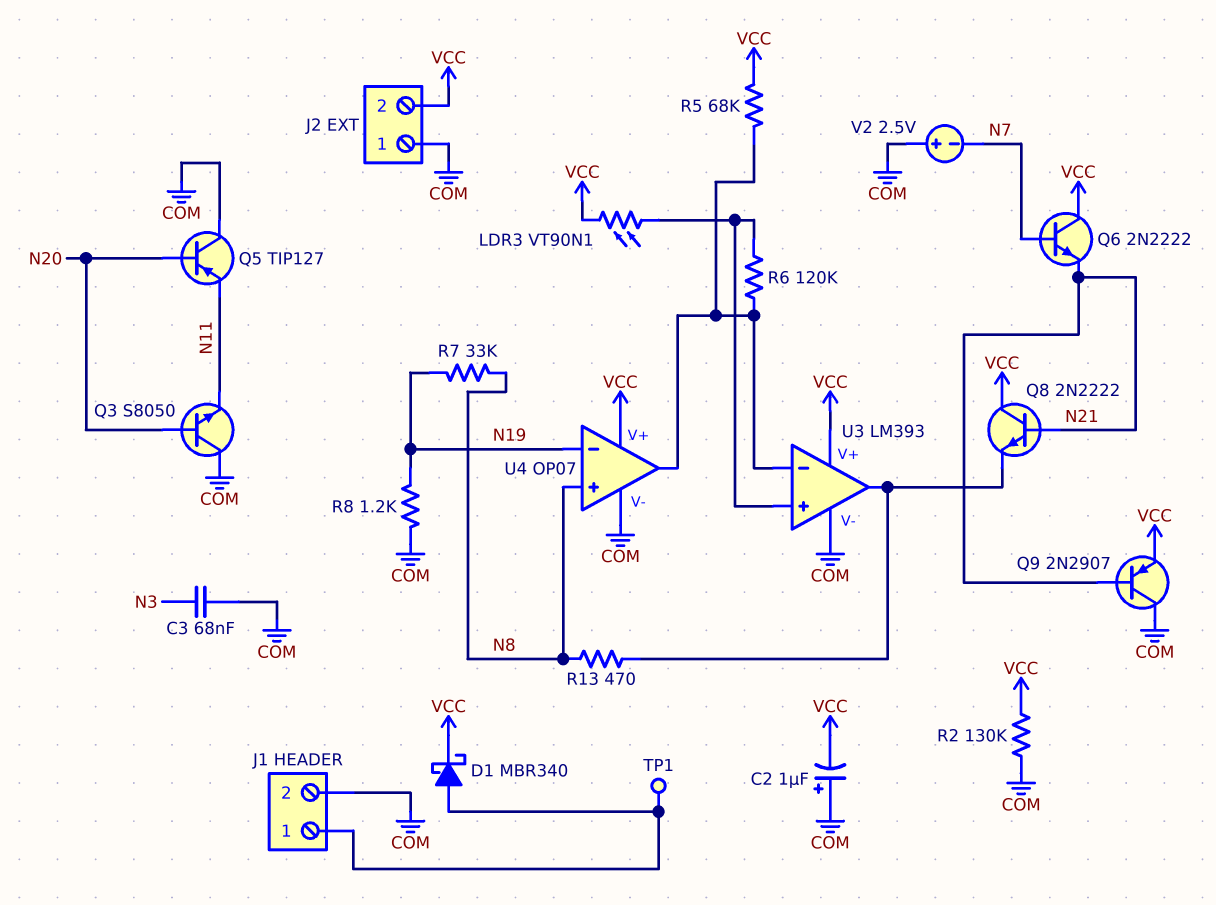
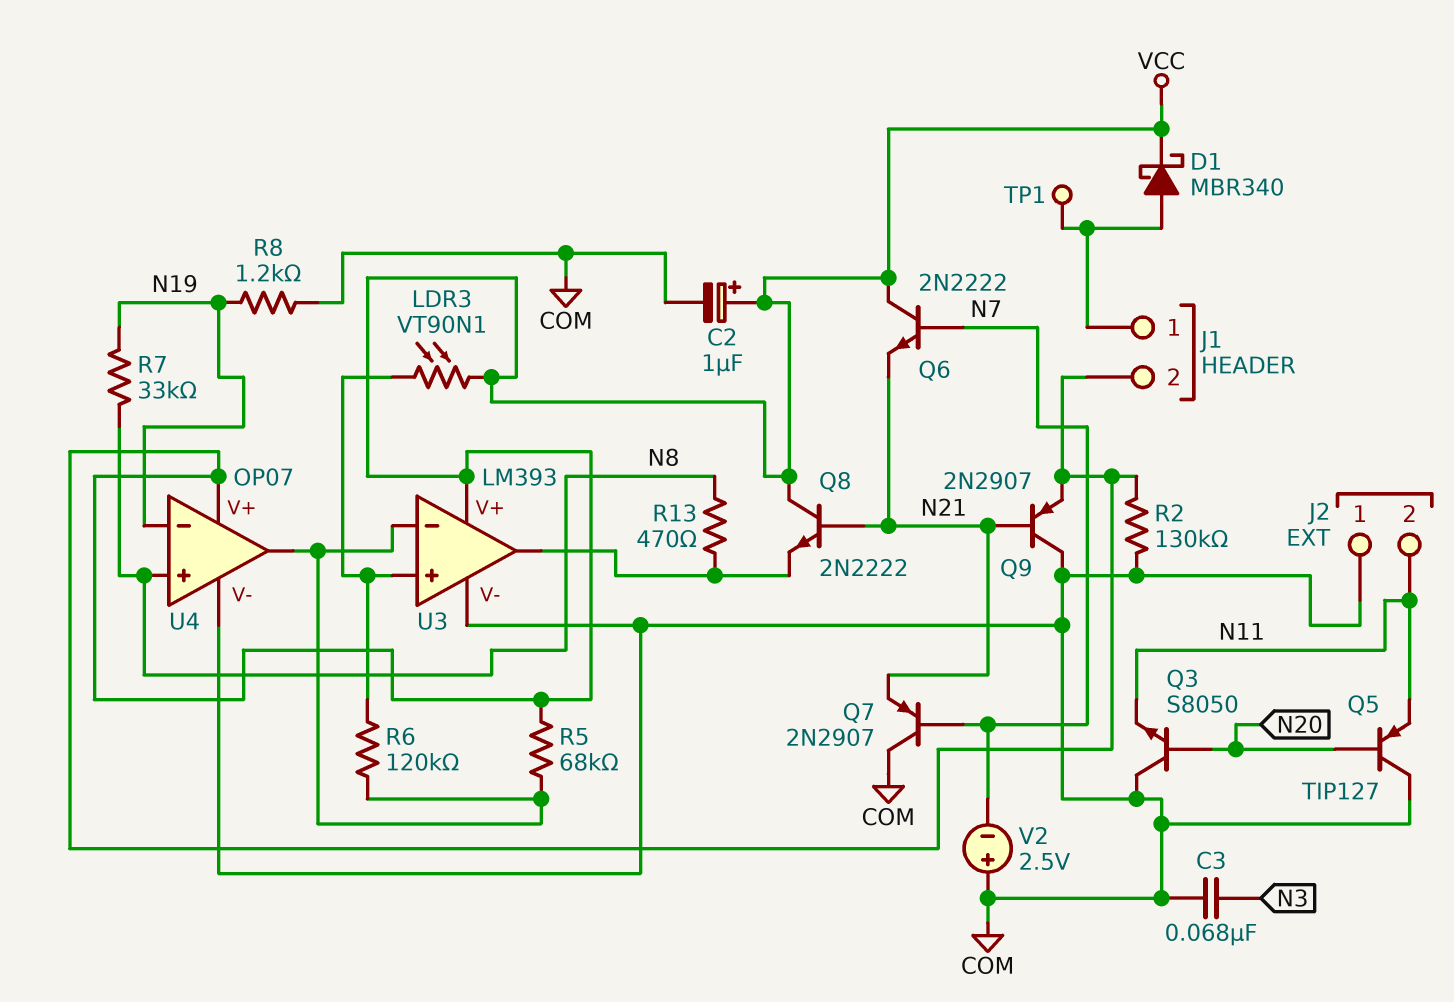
C2: 1uF (plus COM, minus VCC) -> 1uF (plus VCC, minus COM)
J1 pin 2: COM -> VCC
J2 pin 2: VCC -> N11
Q7: none -> PNP 2N2907 (B N7, C COM, E N21)

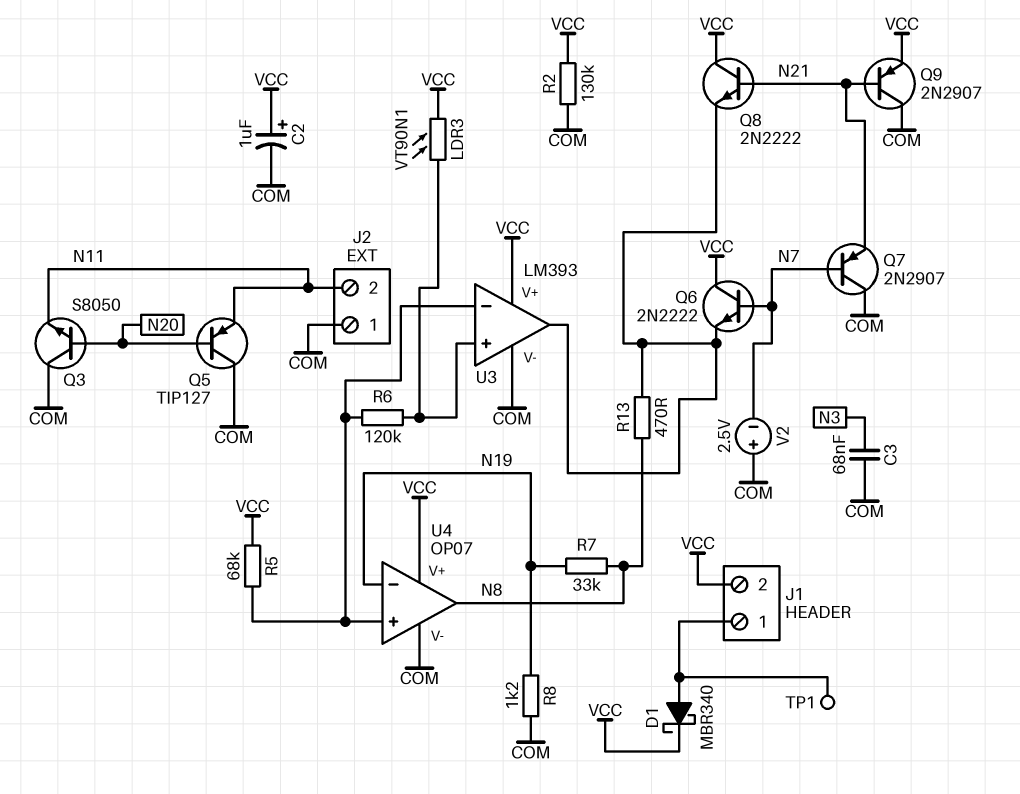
Q6: NPN 2N2222 (B N7, C VCC, E N21) -> NPN 2N2222 (B N7, C VCC, E U3/out)
U4 pin in+: N8 -> U3/in-
U4 pin out: U3/in- -> N8

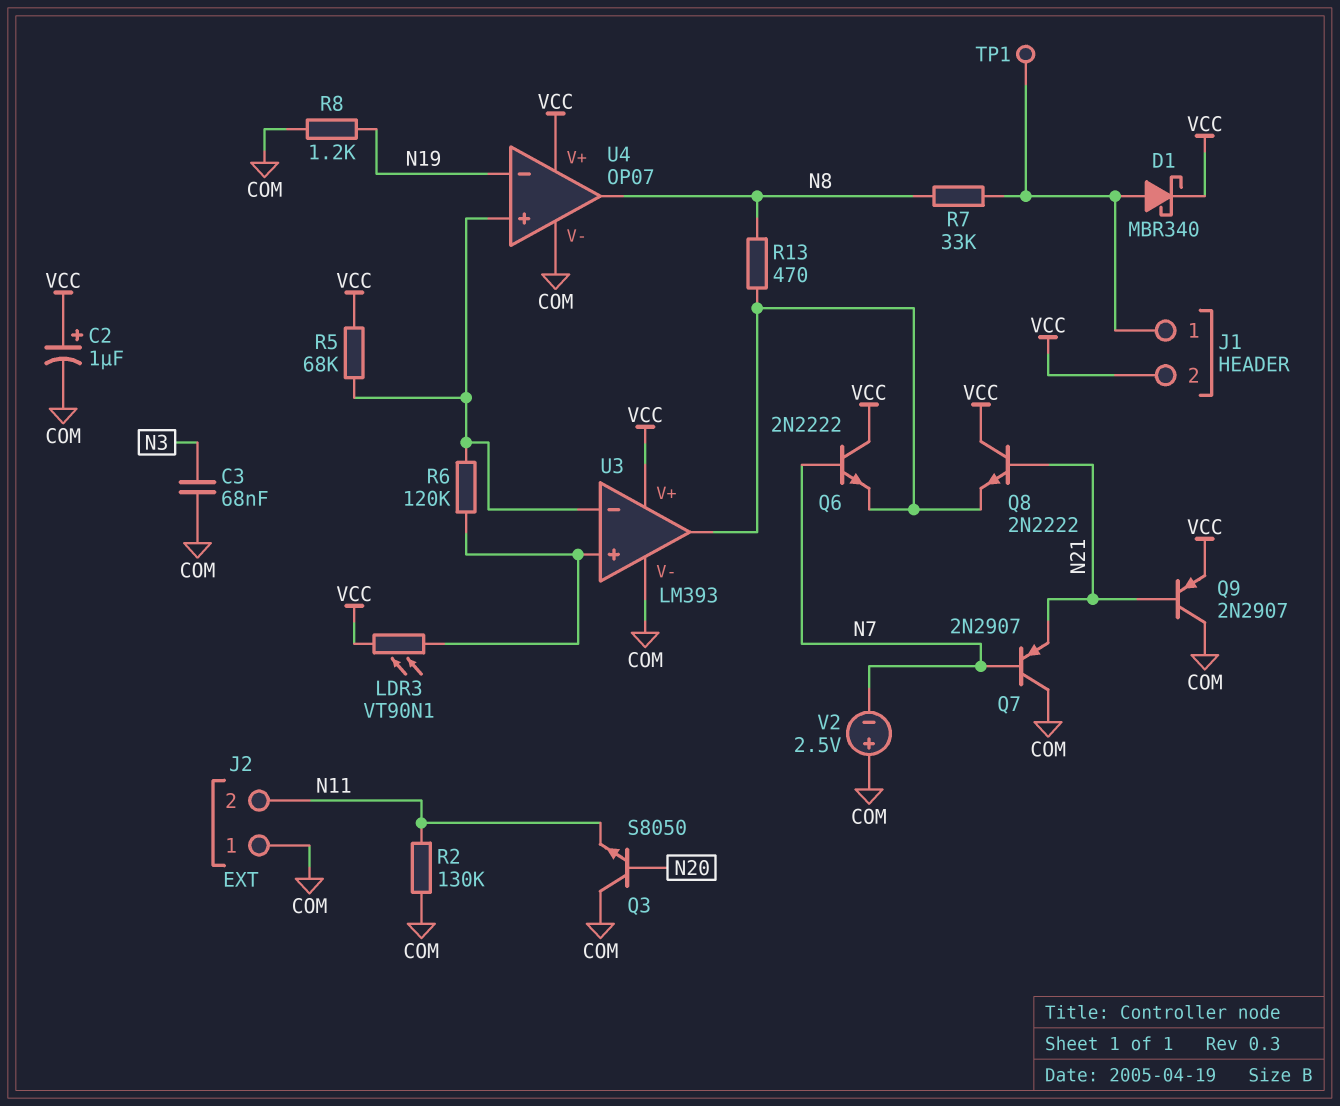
Q5: PNP TIP127 (B N20, C COM, E N11) -> none
R2: 130k (COM, VCC) -> 130k (COM, N11)
R7: 33k (N8, N19) -> 33k (J1/1, N8)

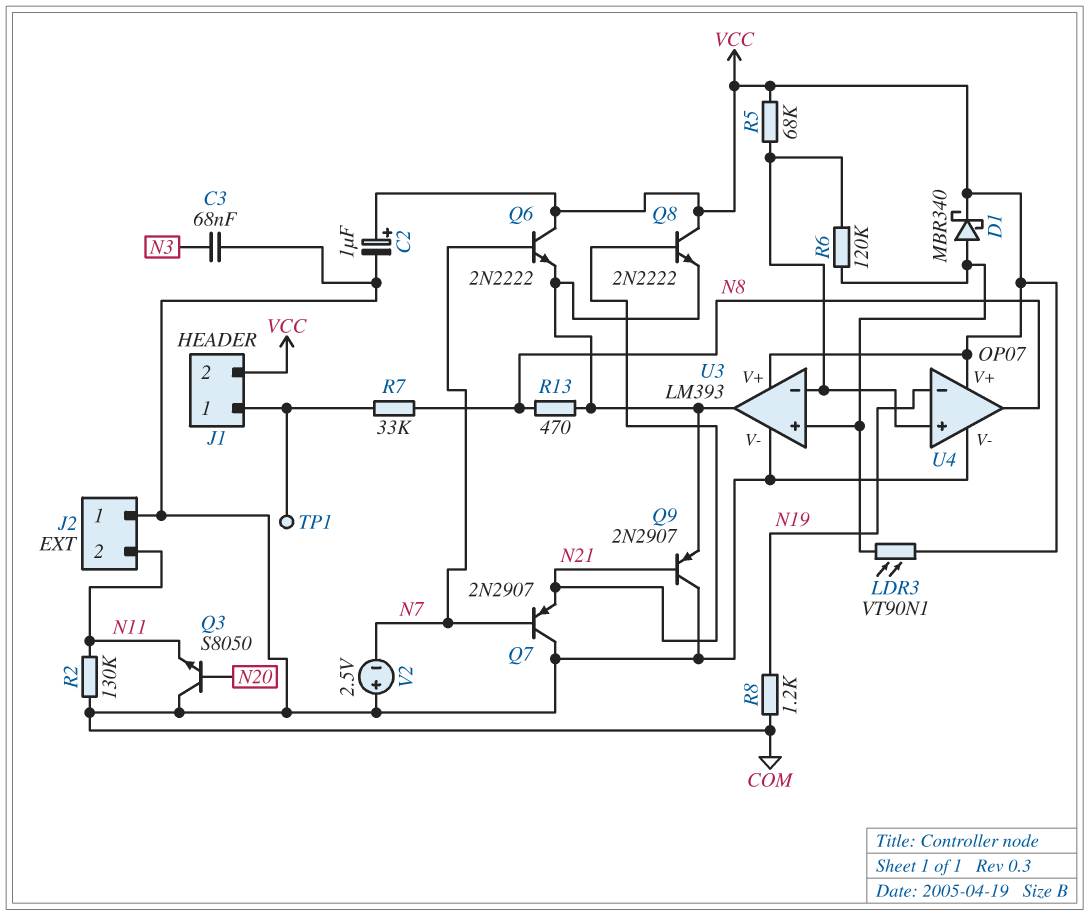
D1: schottky MBR340 (A J1/1, K VCC) -> schottky MBR340 (A U3/in+, K VCC)
Q9: PNP 2N2907 (B N21, C COM, E VCC) -> PNP 2N2907 (B N21, C COM, E U3/out)

